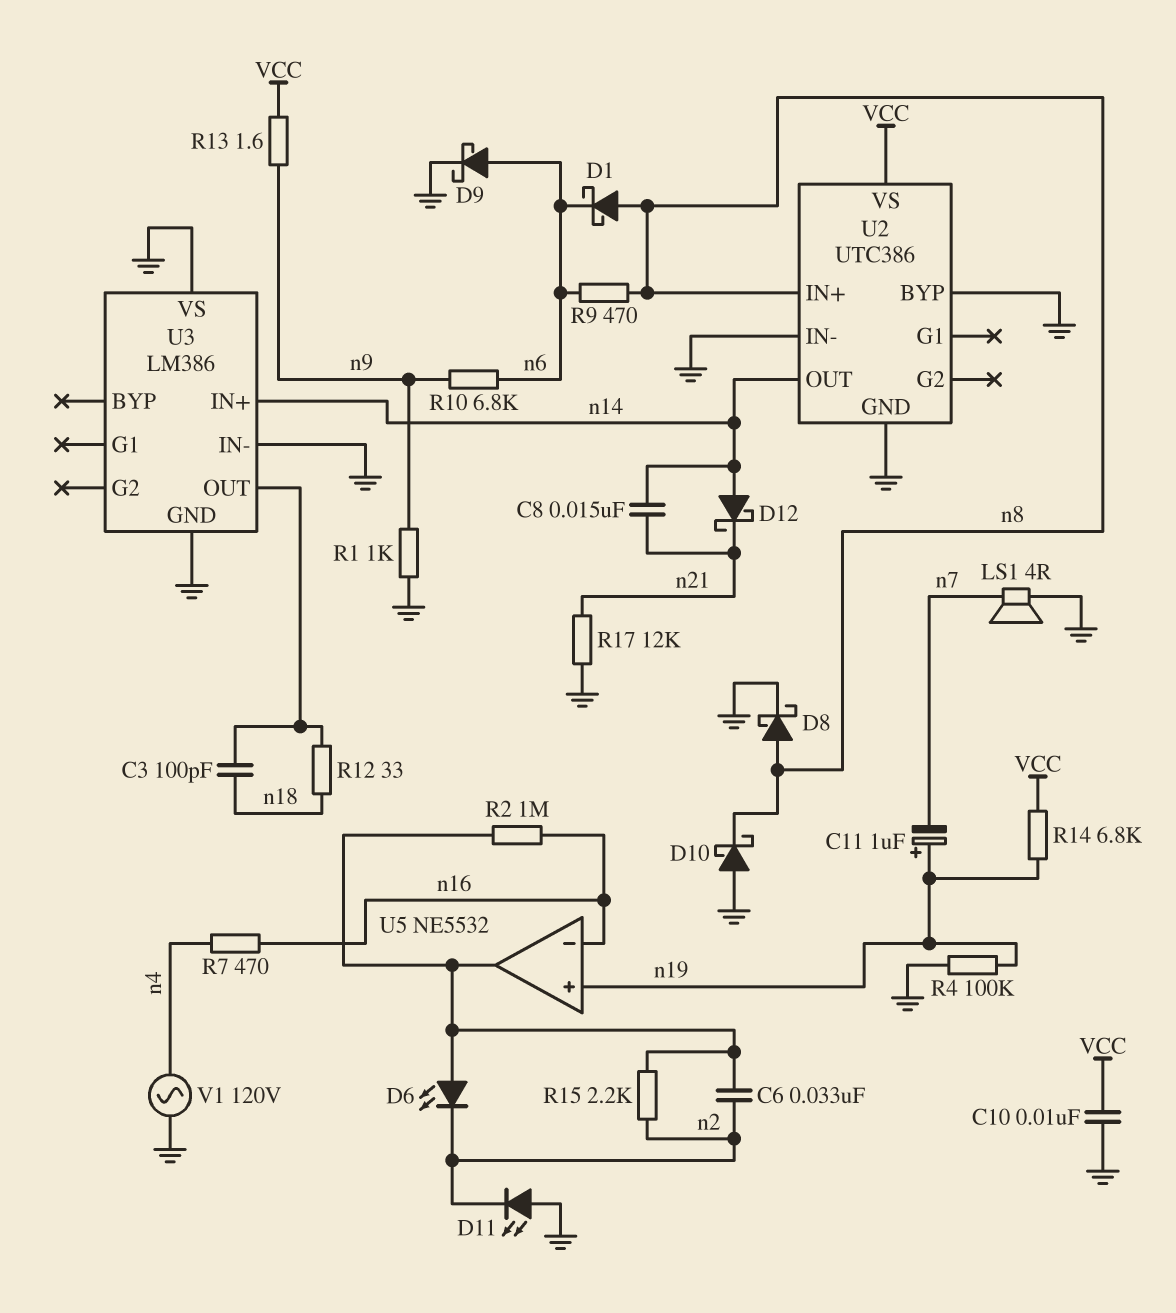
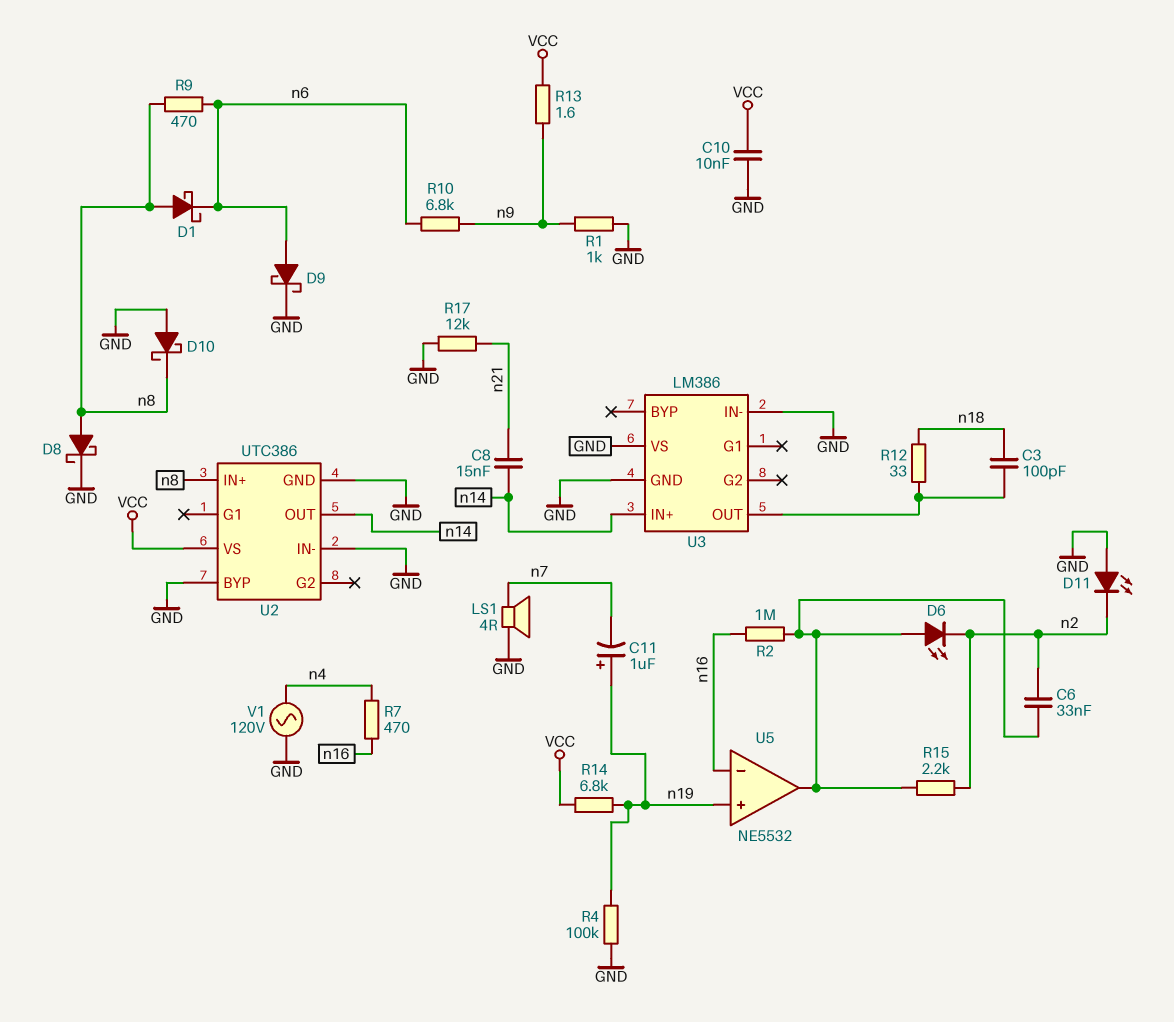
D12: schottky (A n14, K n21) -> none

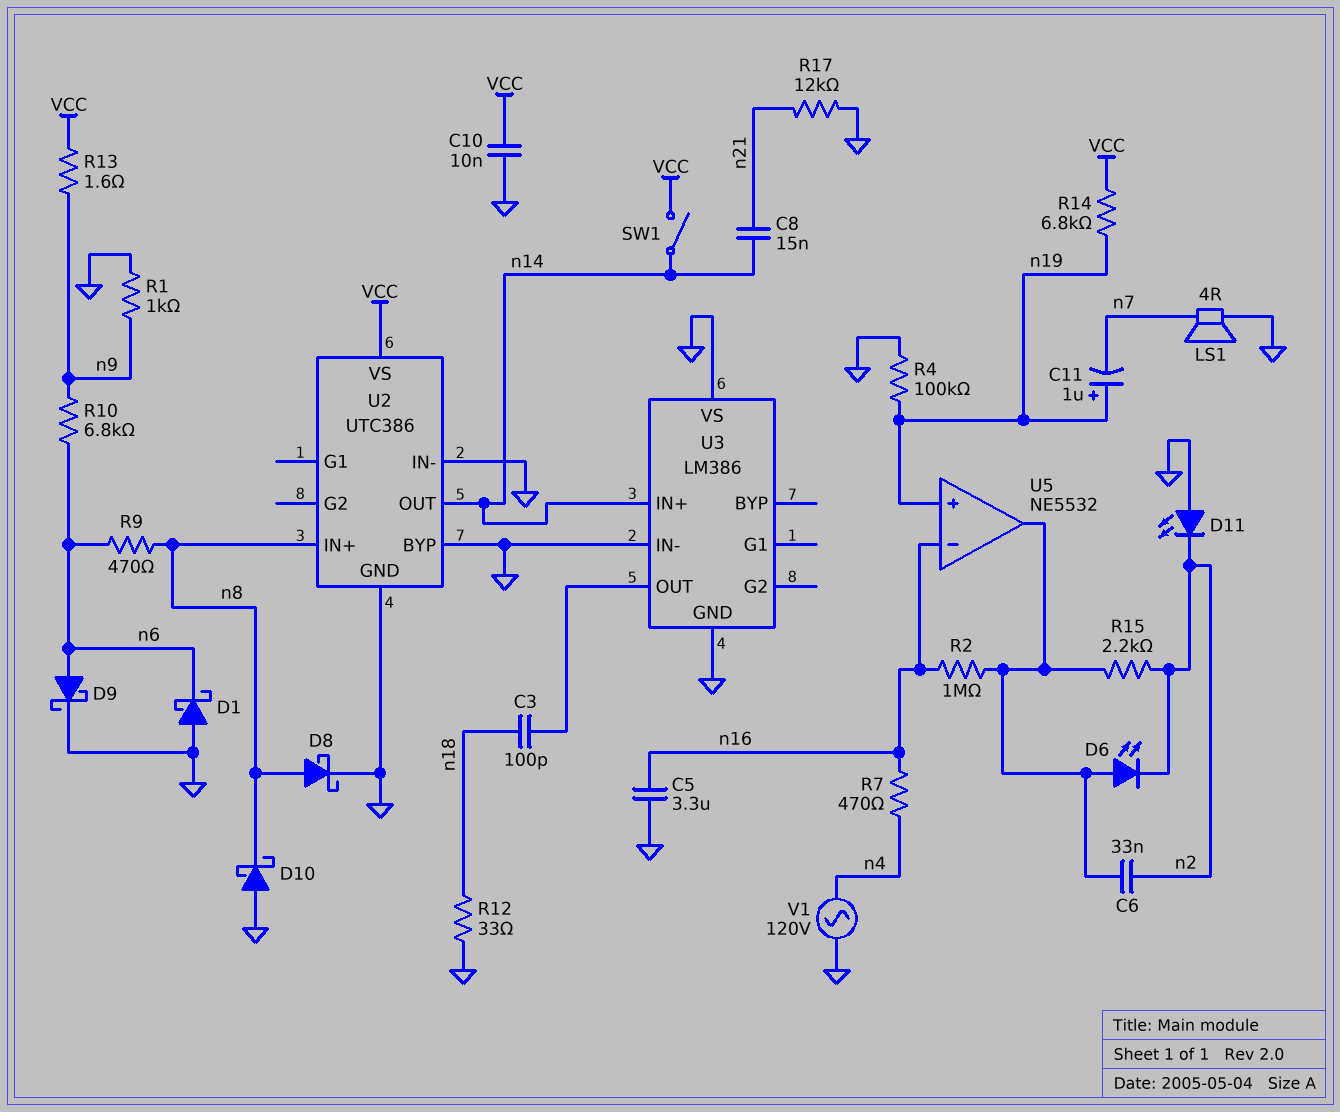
C5: none -> 3.3uF (GND, n16)
D1: schottky (A n8, K n6) -> schottky (A GND, K n6)
R12: 33 (U3/OUT, n18) -> 33 (GND, n18)
SW1: none -> switch (VCC, n14)

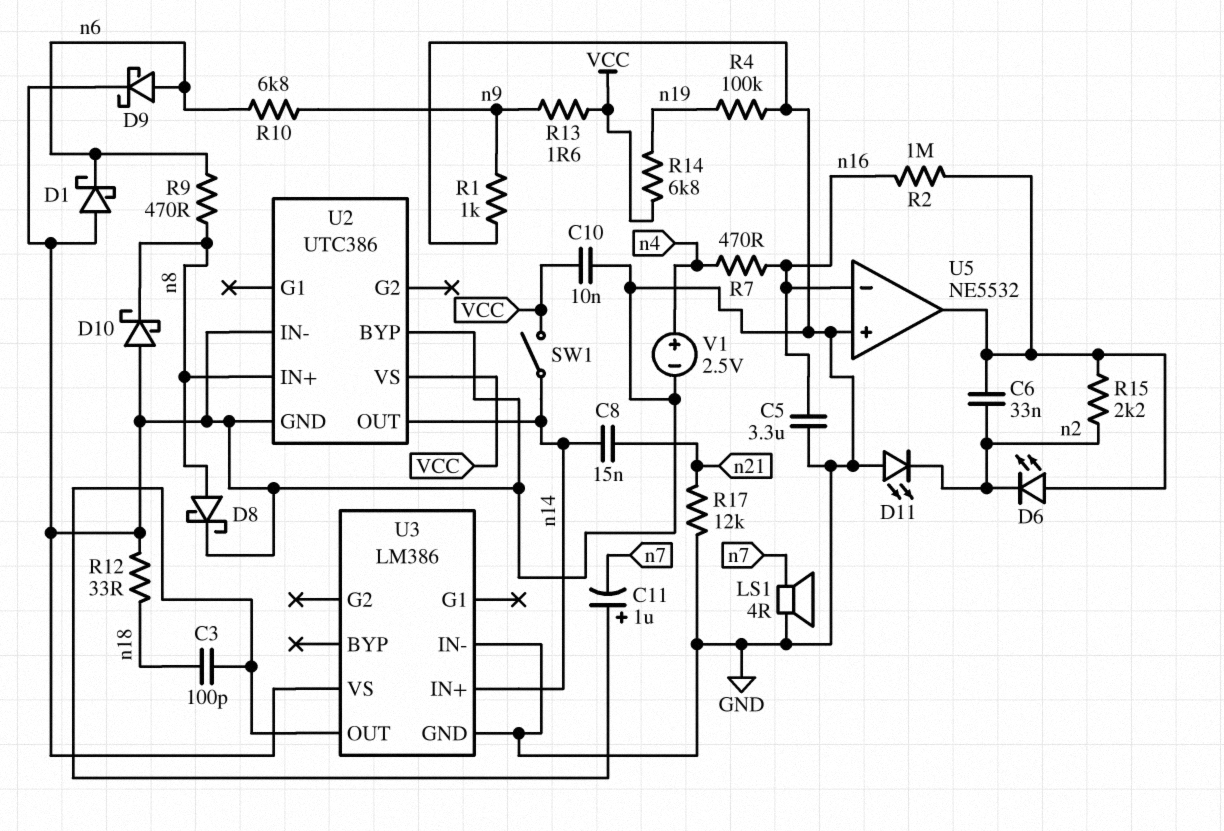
C11: 1uF (plus n19, minus n7) -> 1uF (plus U3/OUT, minus n7)
U5 pin in+: n19 -> GND
V1: AC 120V (GND, n4) -> 2.5V (plus n4, minus GND)

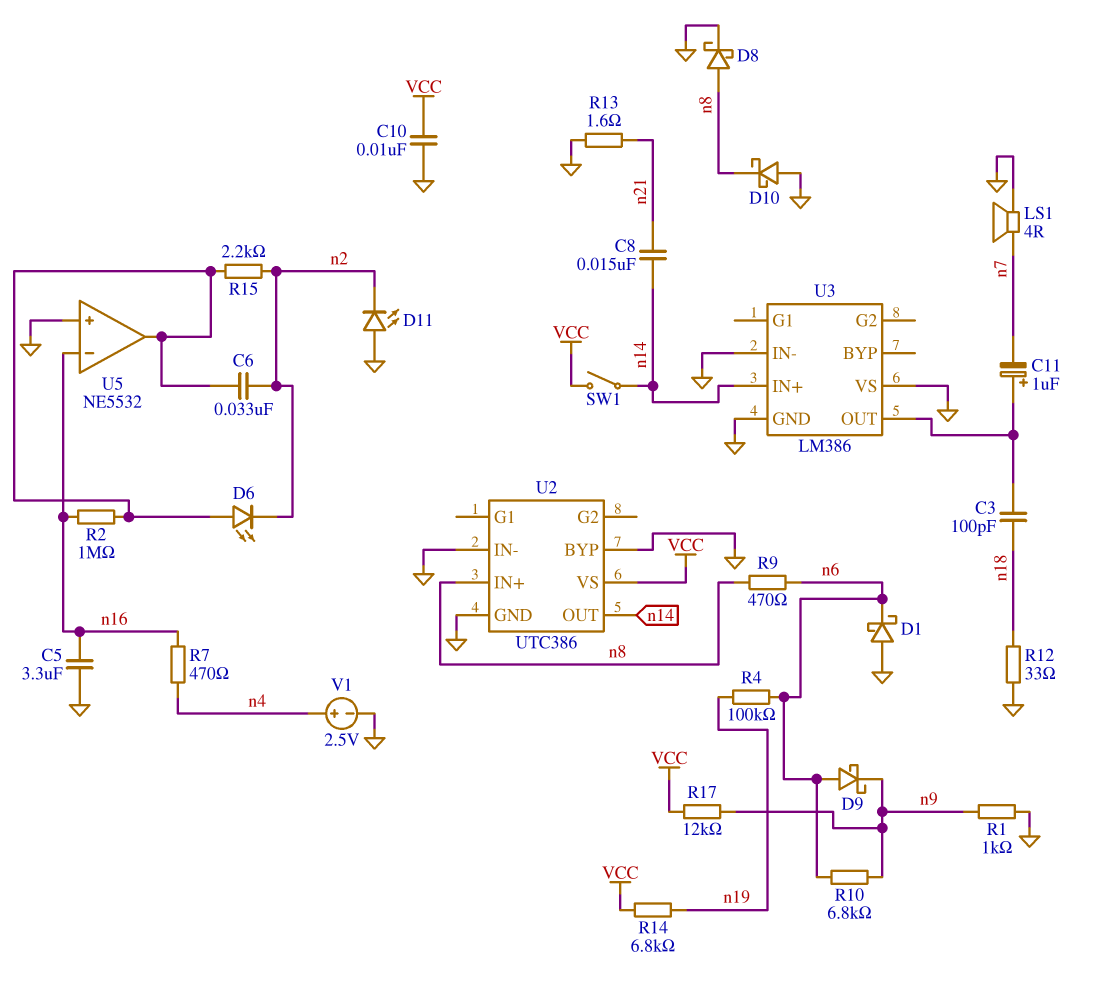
D9: schottky (A n6, K GND) -> schottky (A n6, K n9)
R4: 100k (GND, n19) -> 100k (n6, n19)
R13: 1.6 (VCC, n9) -> 1.6 (GND, n21)
R17: 12k (GND, n21) -> 12k (VCC, n9)

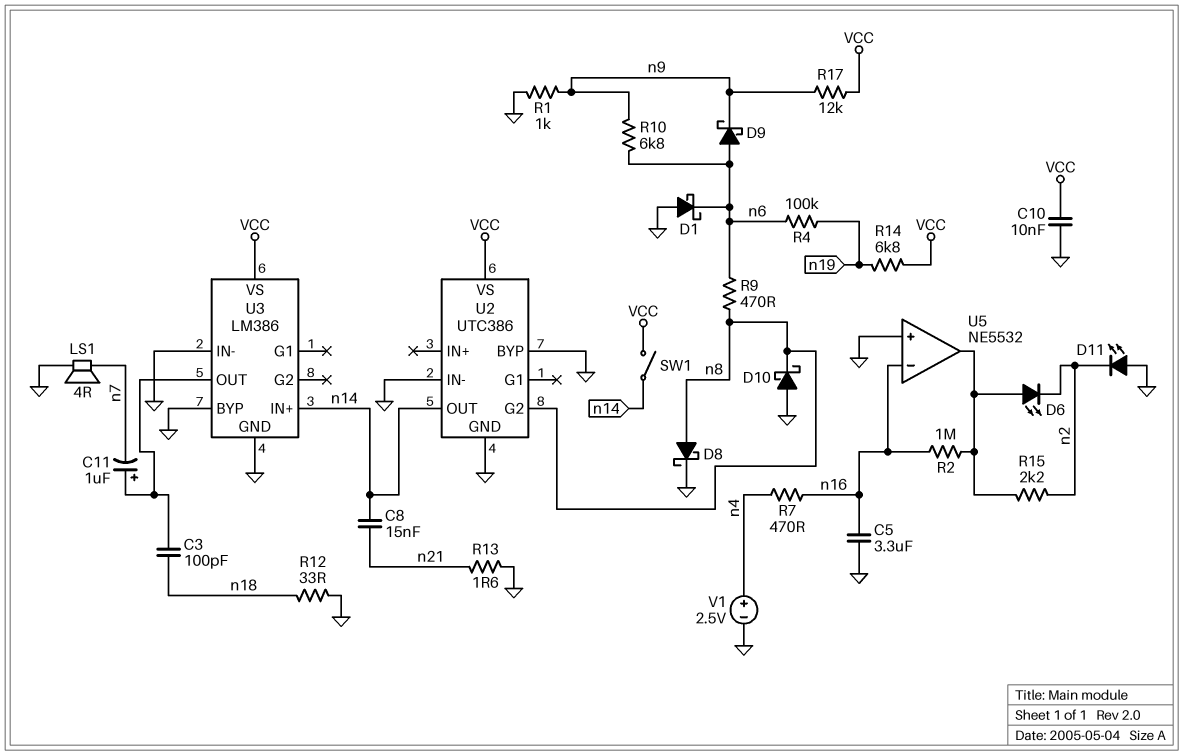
C6: 33nF (U5/out, n2) -> none
U2 pin G2: none -> n8
U2 pin IN+: n8 -> none
U3 pin BYP: none -> GND
U3 pin VS: GND -> VCC

